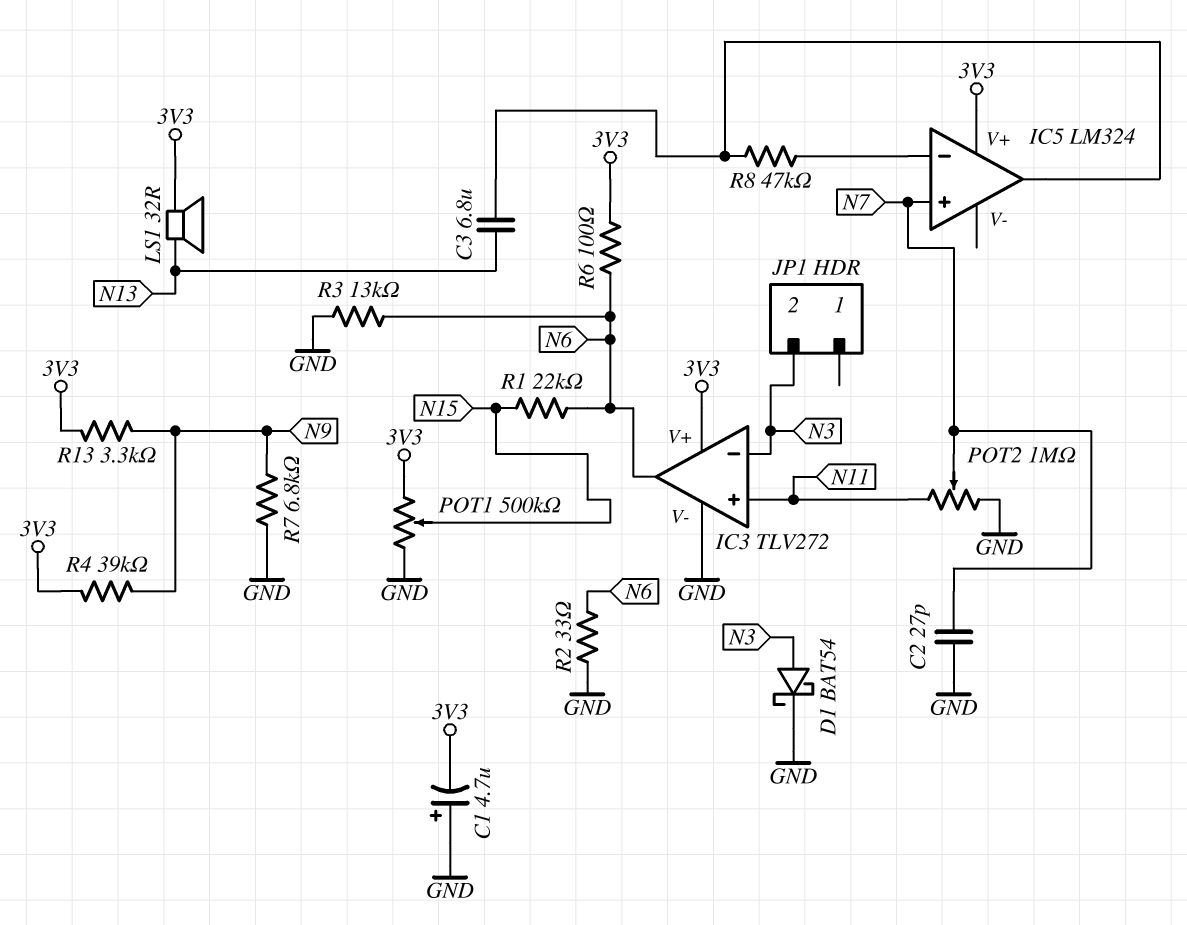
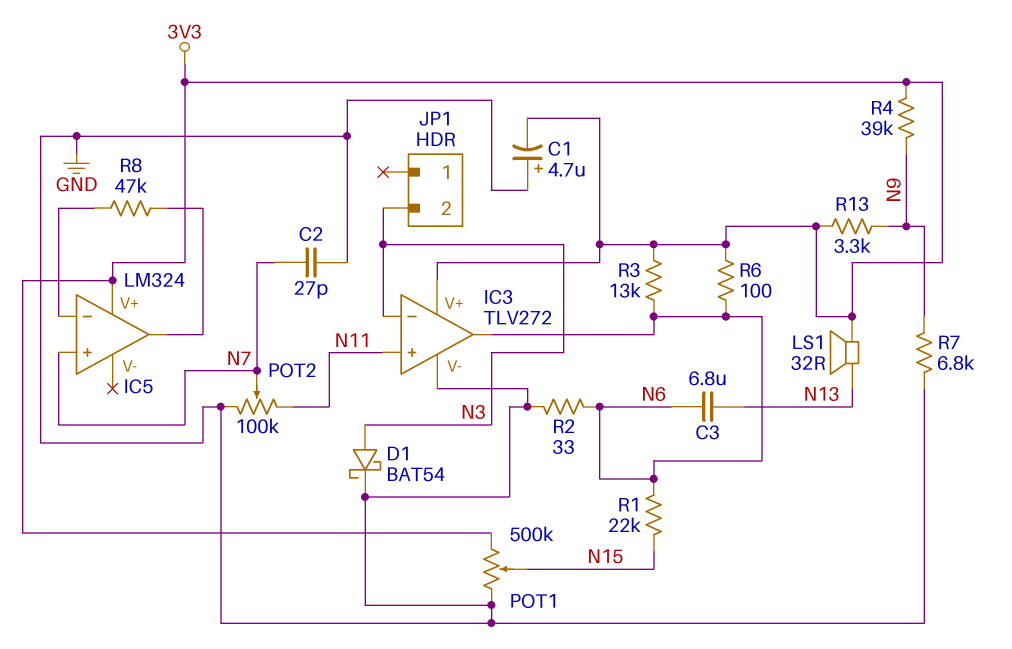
C3: 6.8uF (IC5/out, N13) -> 6.8uF (N6, N13)
POT2: 1M (GND, N11, wiper N7) -> 100k (GND, N11, wiper N7)
R3: 13k (GND, N6) -> 13k (3V3, N6)

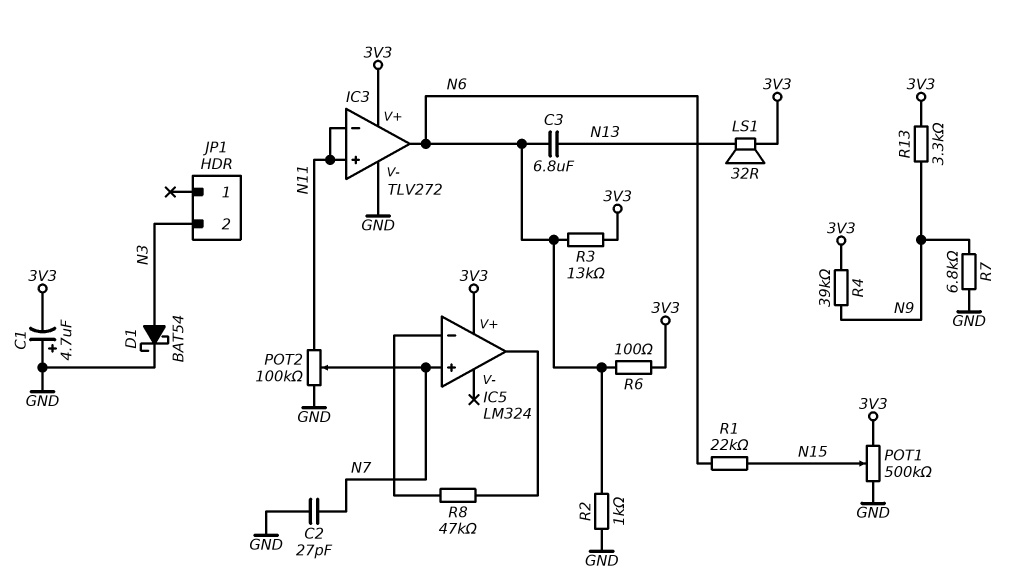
IC3 pin in-: N3 -> N11
R2: 33 (GND, N6) -> 1k (GND, N6)

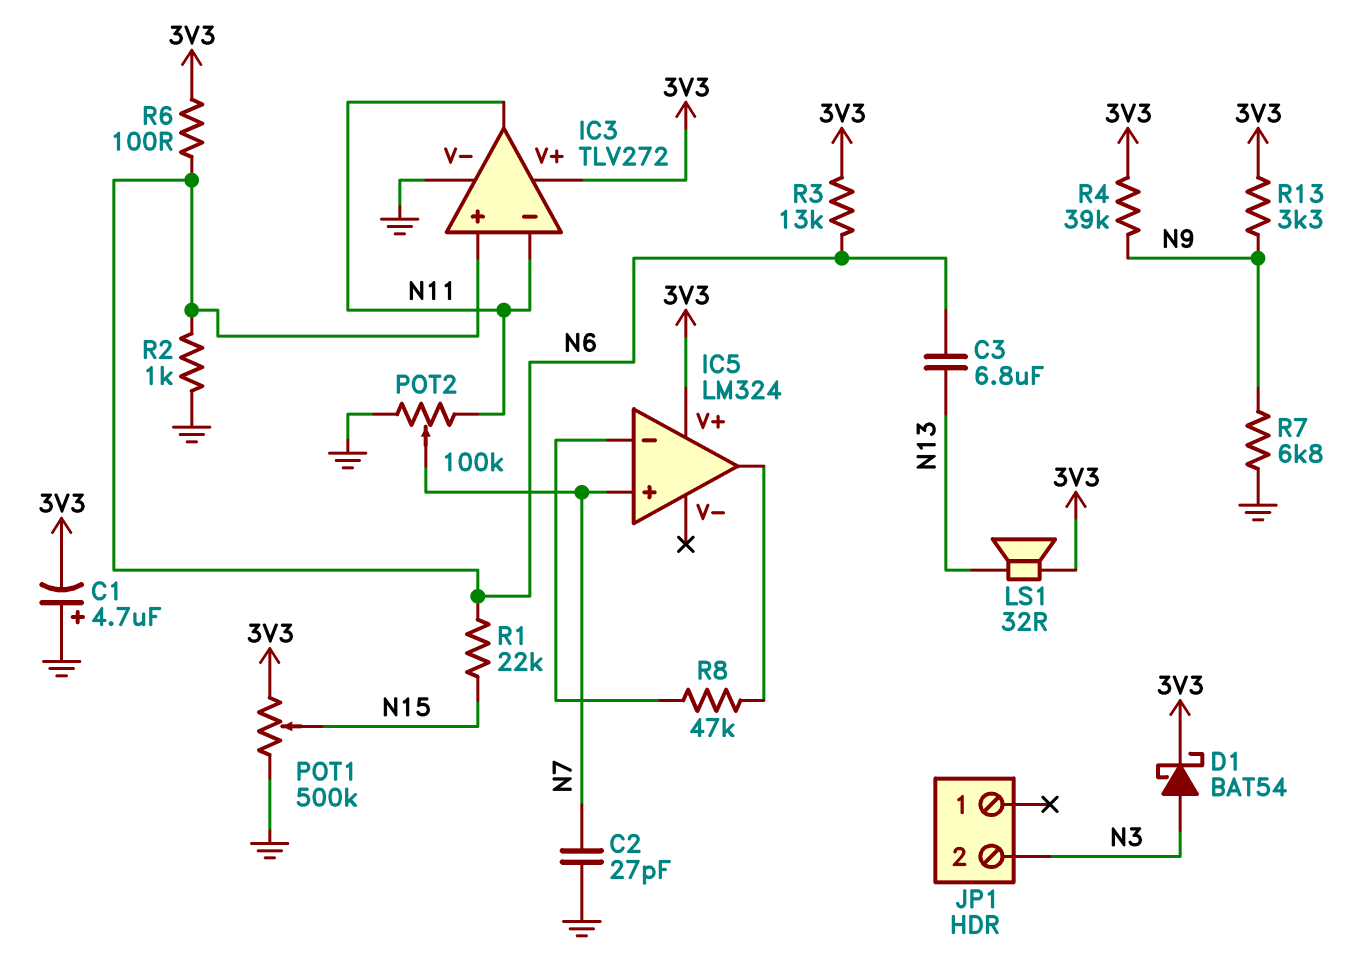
D1: schottky BAT54 (A N3, K GND) -> schottky BAT54 (A N3, K 3V3)
IC3 pin in+: N11 -> N6
IC3 pin out: N6 -> N11

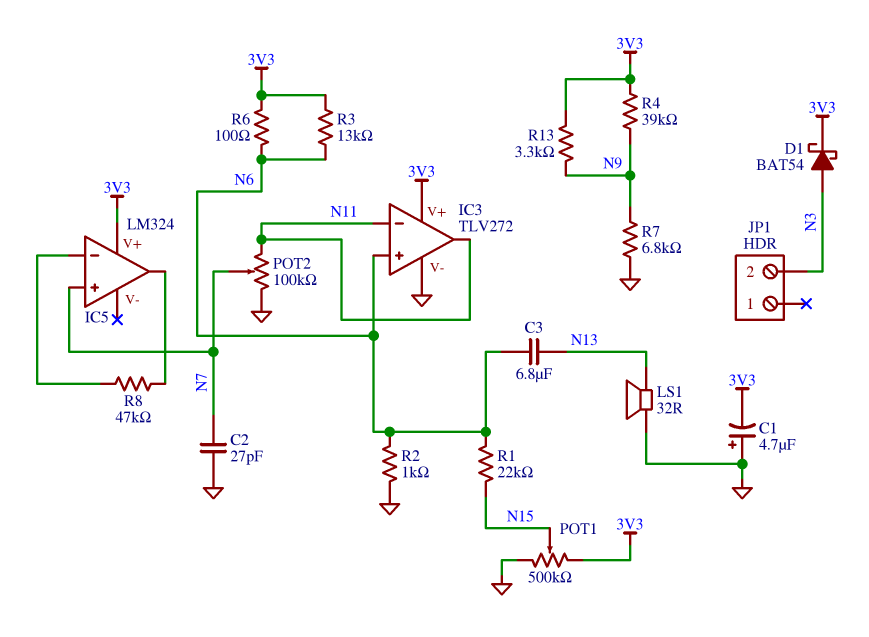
LS1: speaker 32R (3V3, N13) -> speaker 32R (GND, N13)

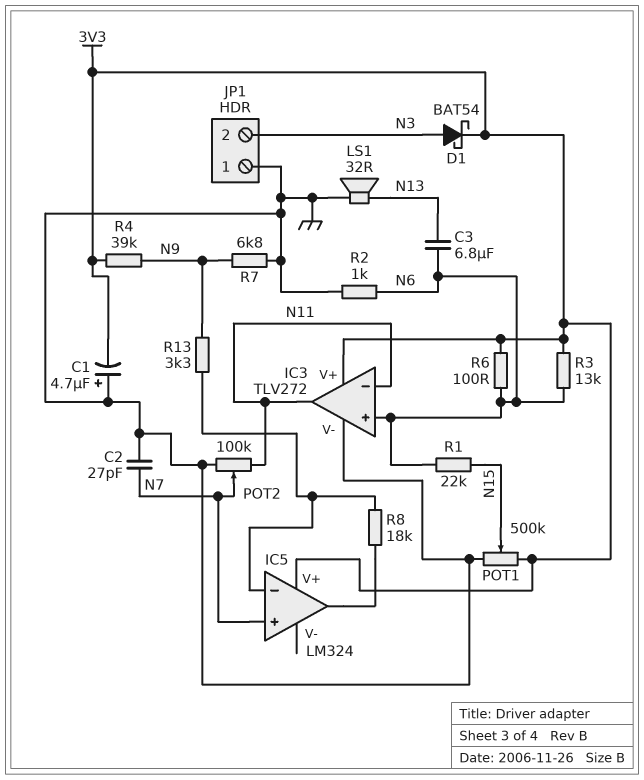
JP1 pin 1: none -> GND
R8: 47k (IC5/in-, IC5/out) -> 18k (IC5/in-, IC5/out)
R13: 3.3k (3V3, N9) -> 3.3k (IC5/in-, N9)

